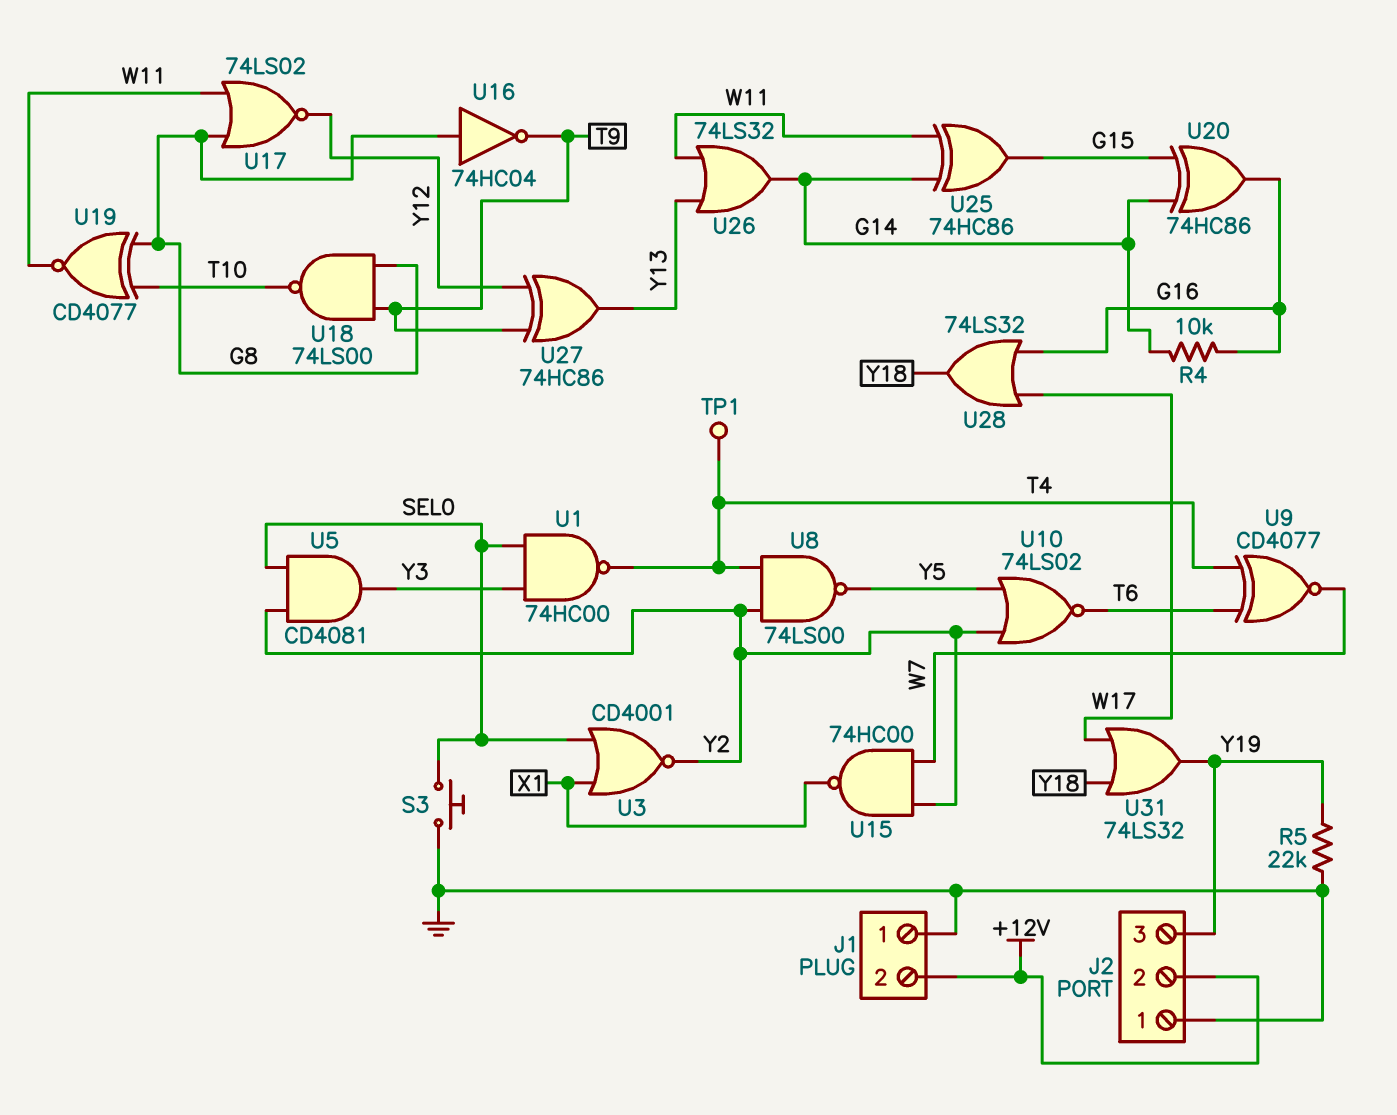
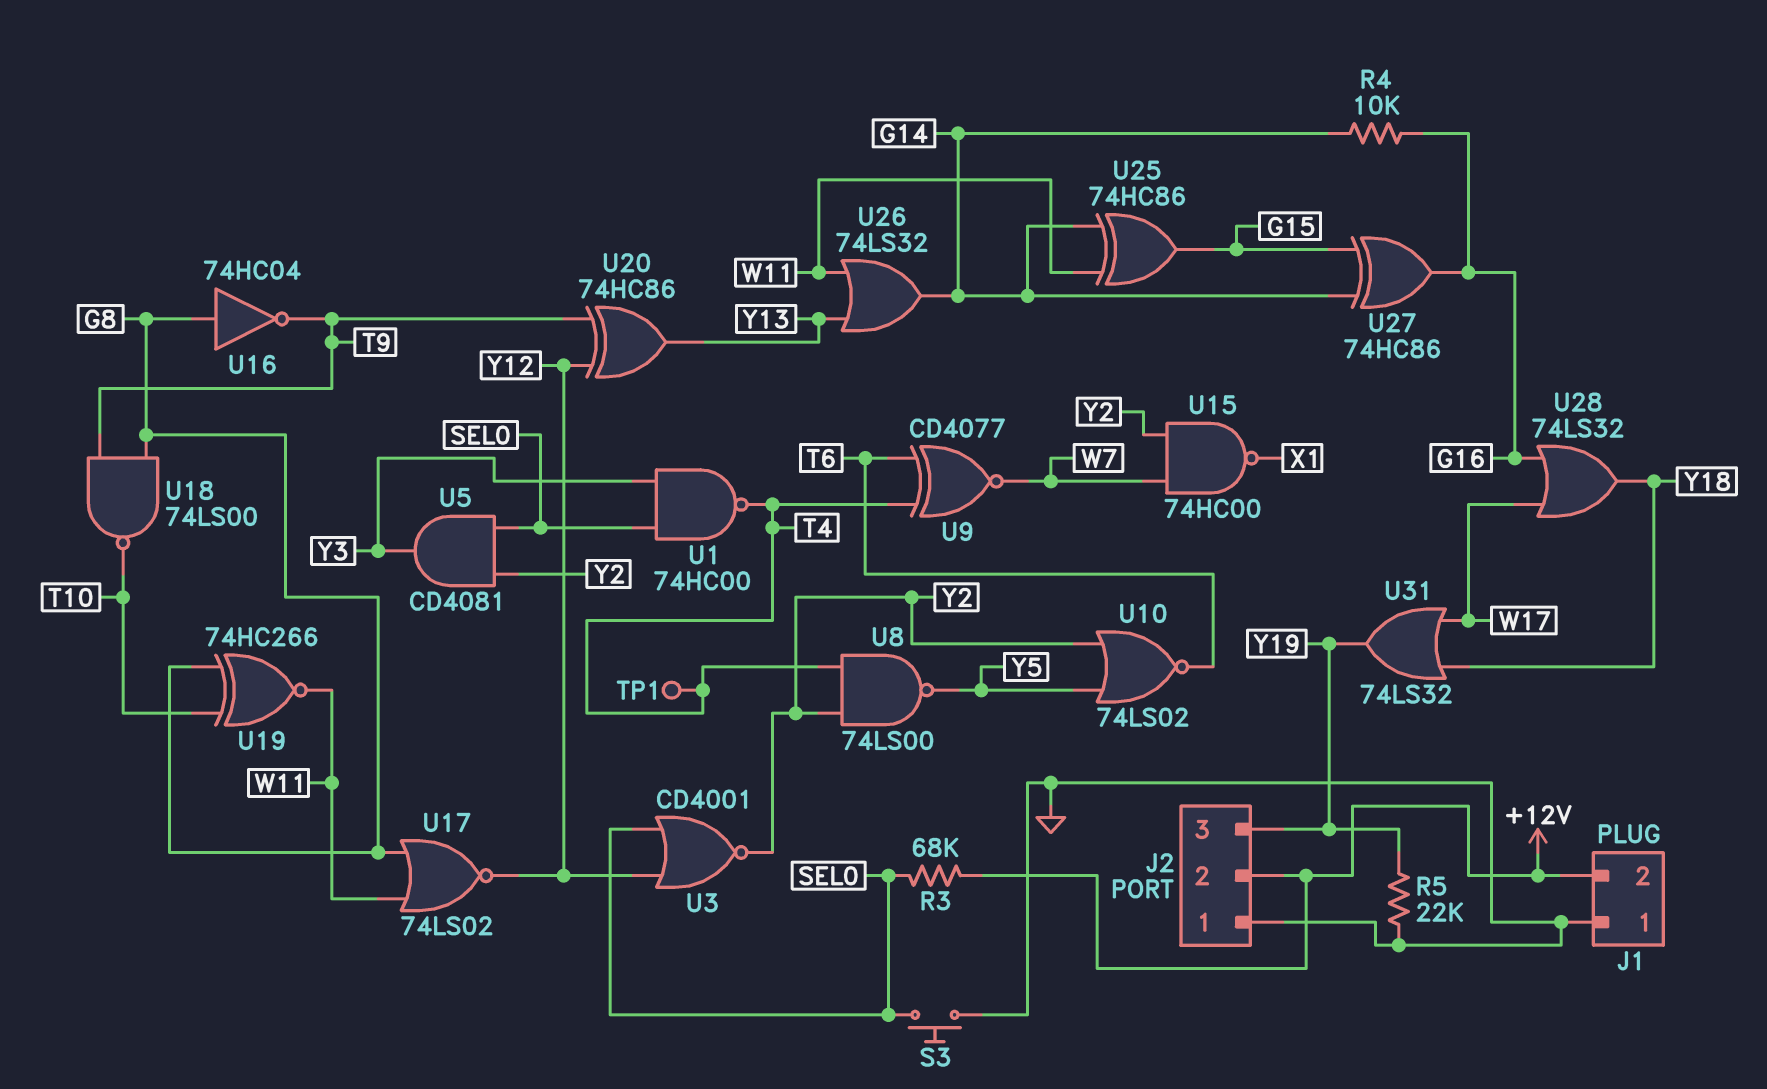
R3: none -> 68k (+12V, SEL0)
U3: NOR CD4001 (in SEL0, in X1, out Y2) -> NOR CD4001 (in SEL0, in Y12, out Y2)
U19: XNOR CD4077 (in G8, in T10, out W11) -> XNOR 74HC266 (in G8, in T10, out W11)
U20: XOR 74HC86 (in G14, in G15, out G16) -> XOR 74HC86 (in T9, in Y12, out Y13)
U27: XOR 74HC86 (in T9, in Y12, out Y13) -> XOR 74HC86 (in G14, in G15, out G16)

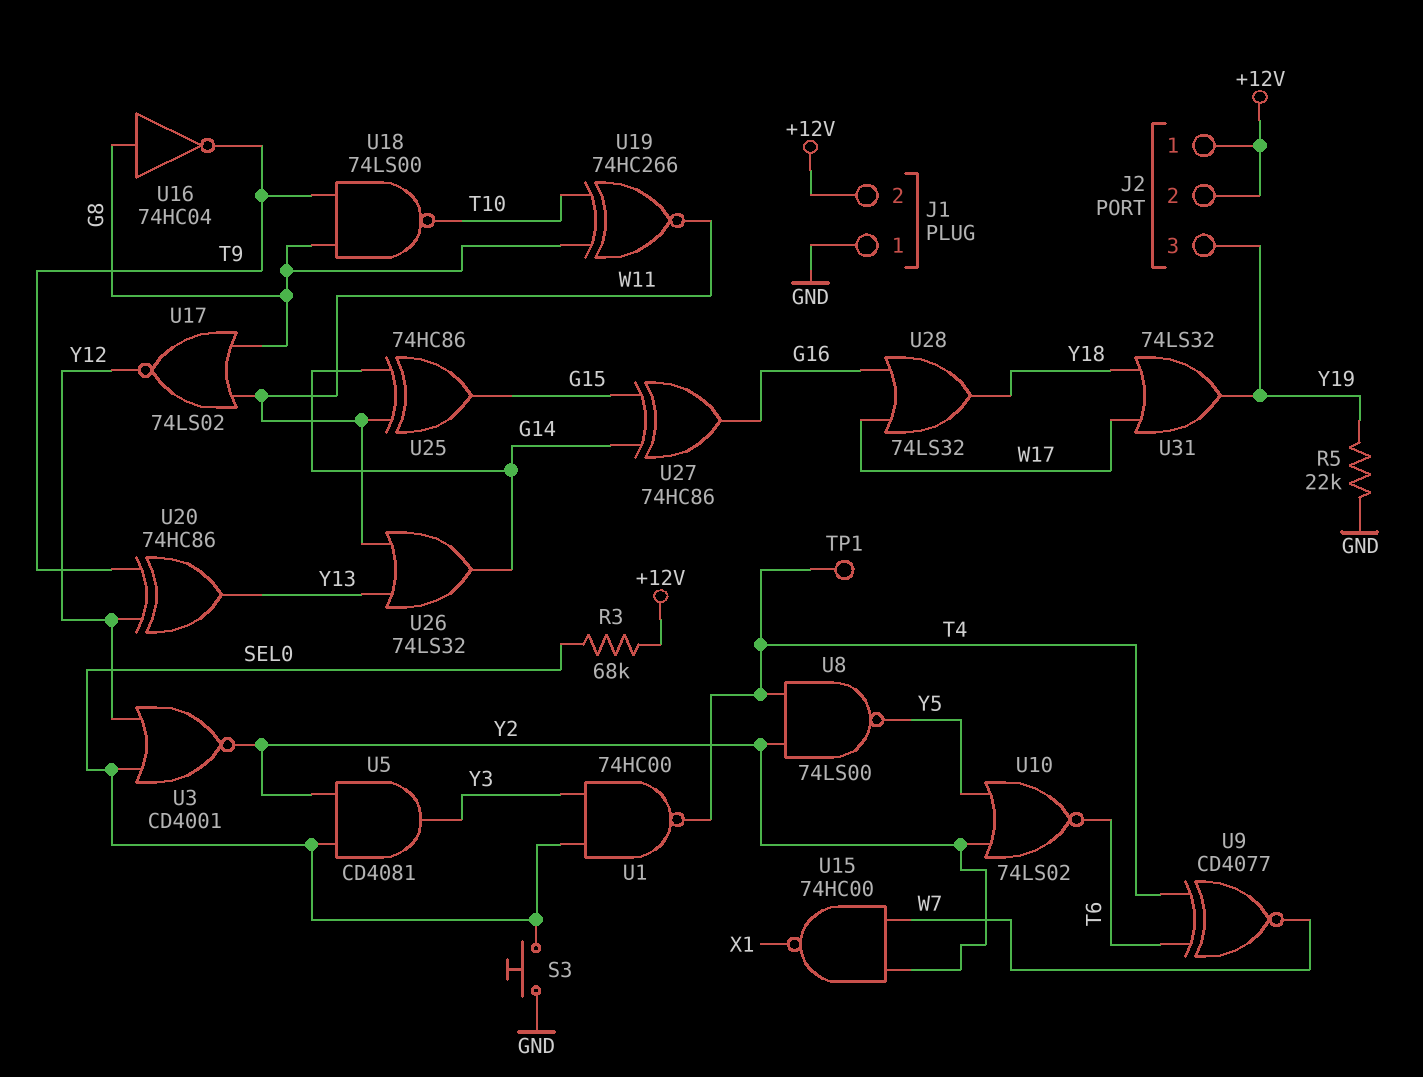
J2 pin 1: GND -> +12V
R4: 10k (G14, G16) -> none

